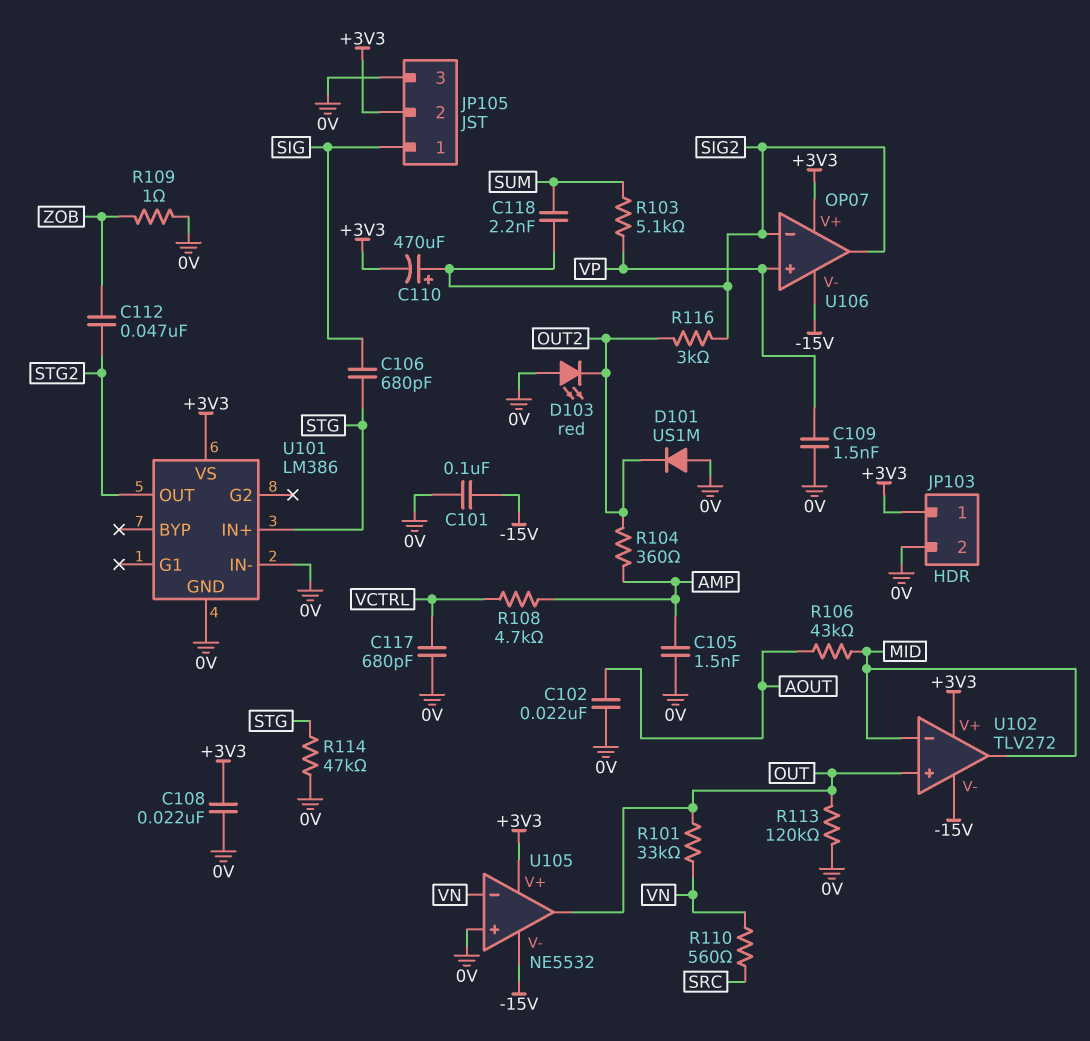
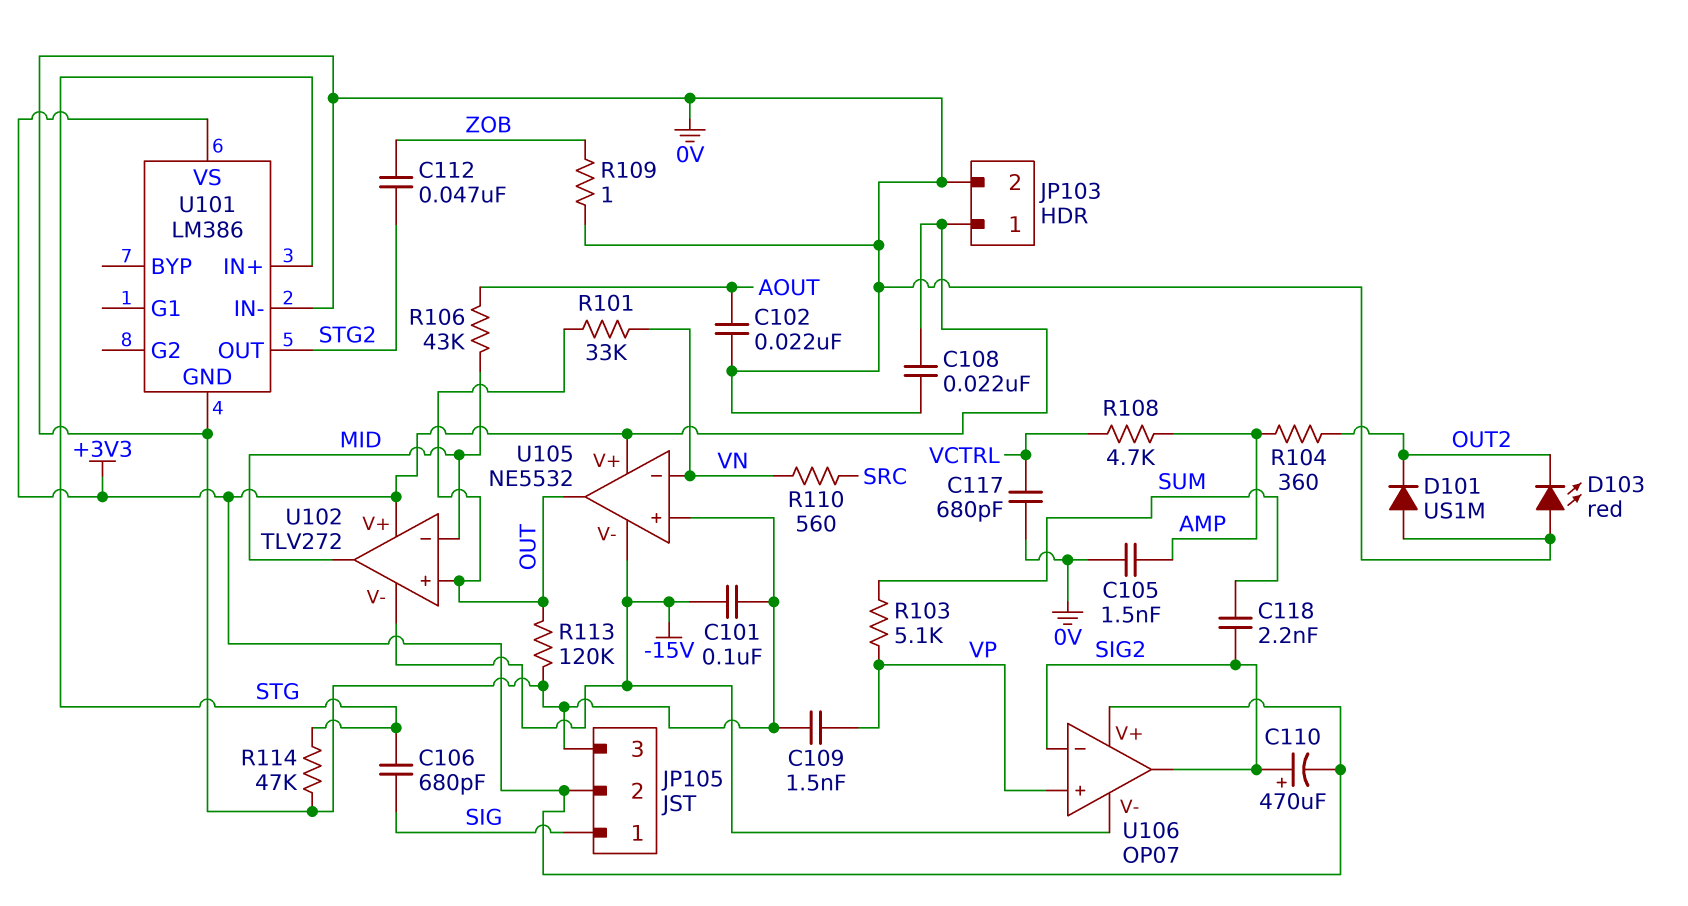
R116: 3k (OUT2, SIG2) -> none

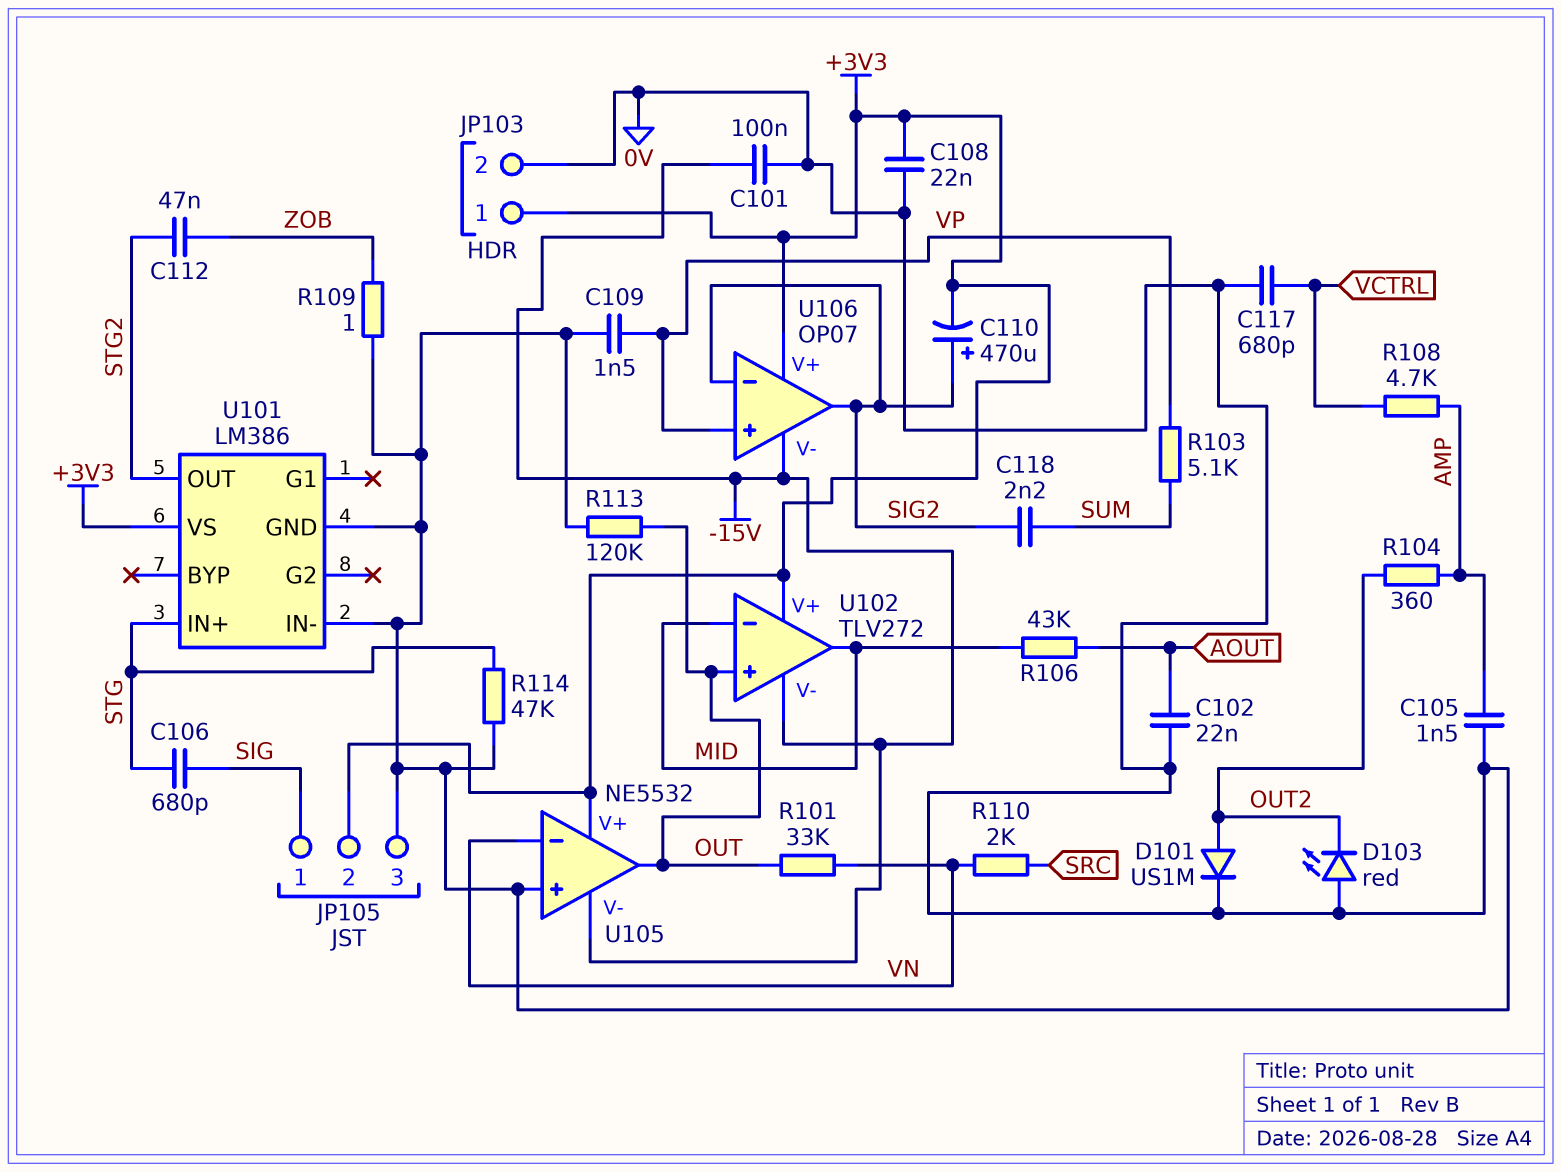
D101: diode US1M (A 0V, K OUT2) -> diode US1M (A OUT2, K 0V)
R110: 560 (SRC, VN) -> 2k (SRC, VN)

